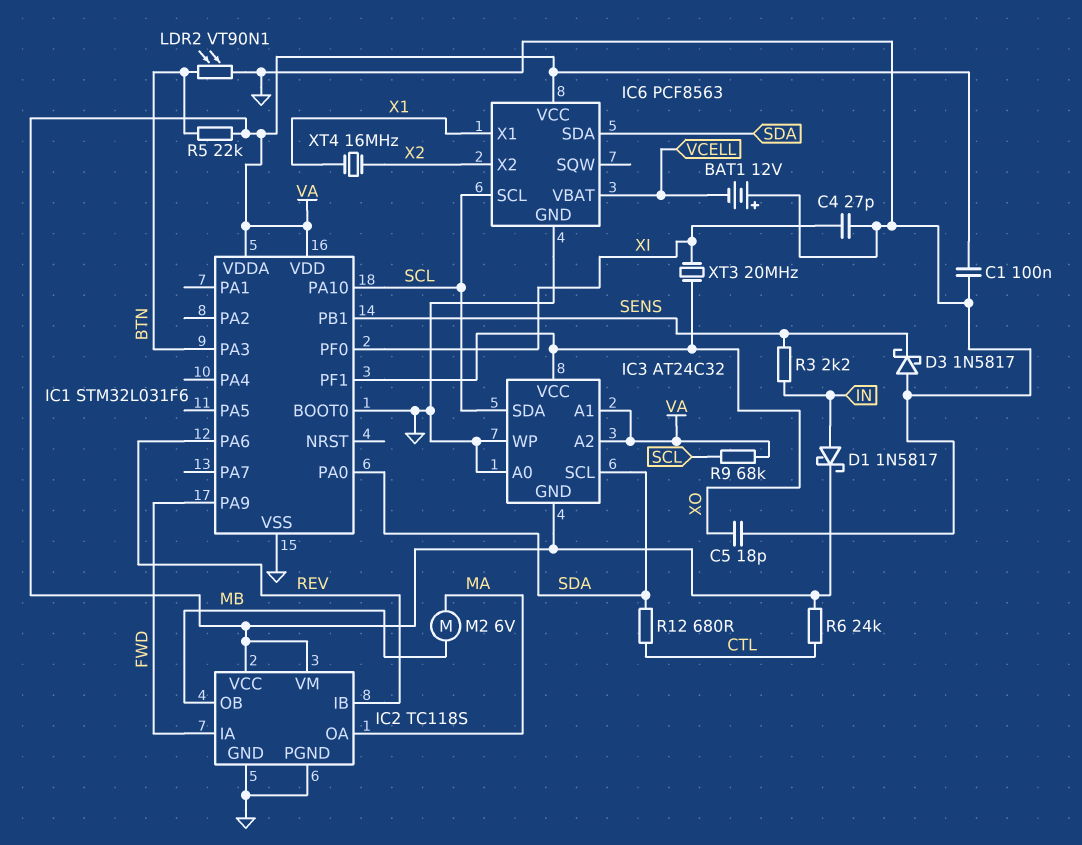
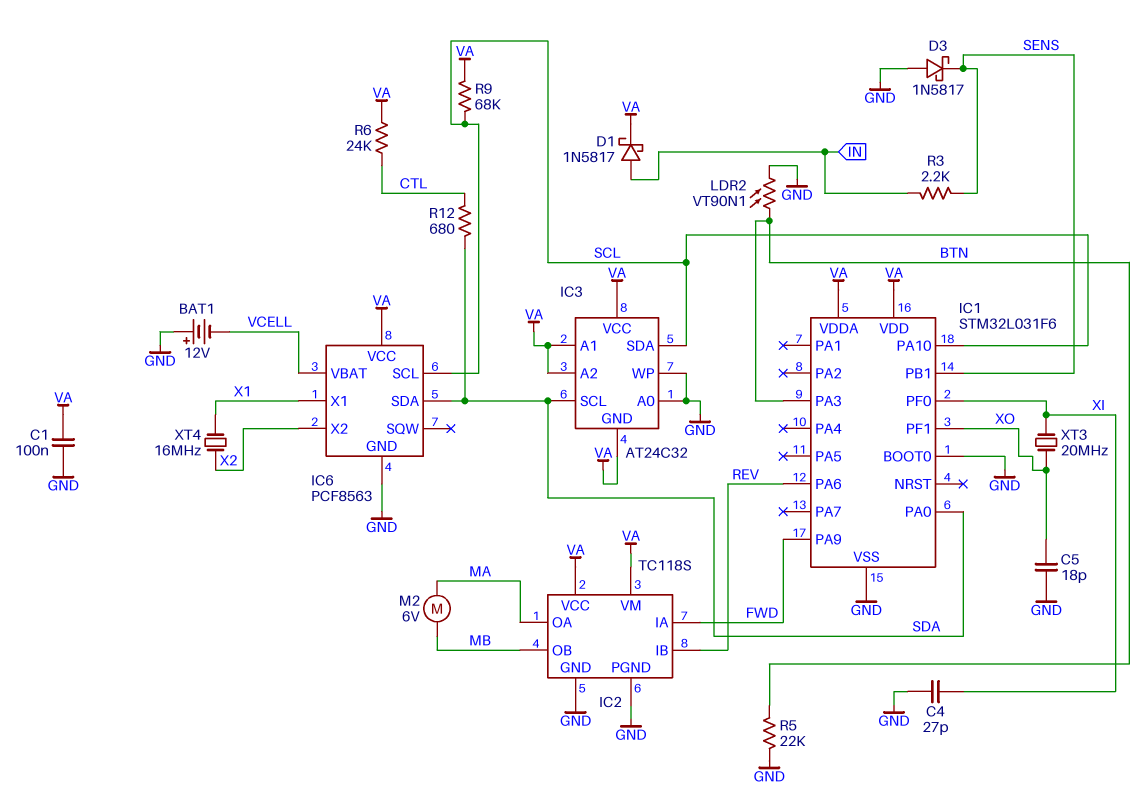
IC3 pin VCC: XO -> VA
R5: 22k (BTN, VA) -> 22k (BTN, GND)

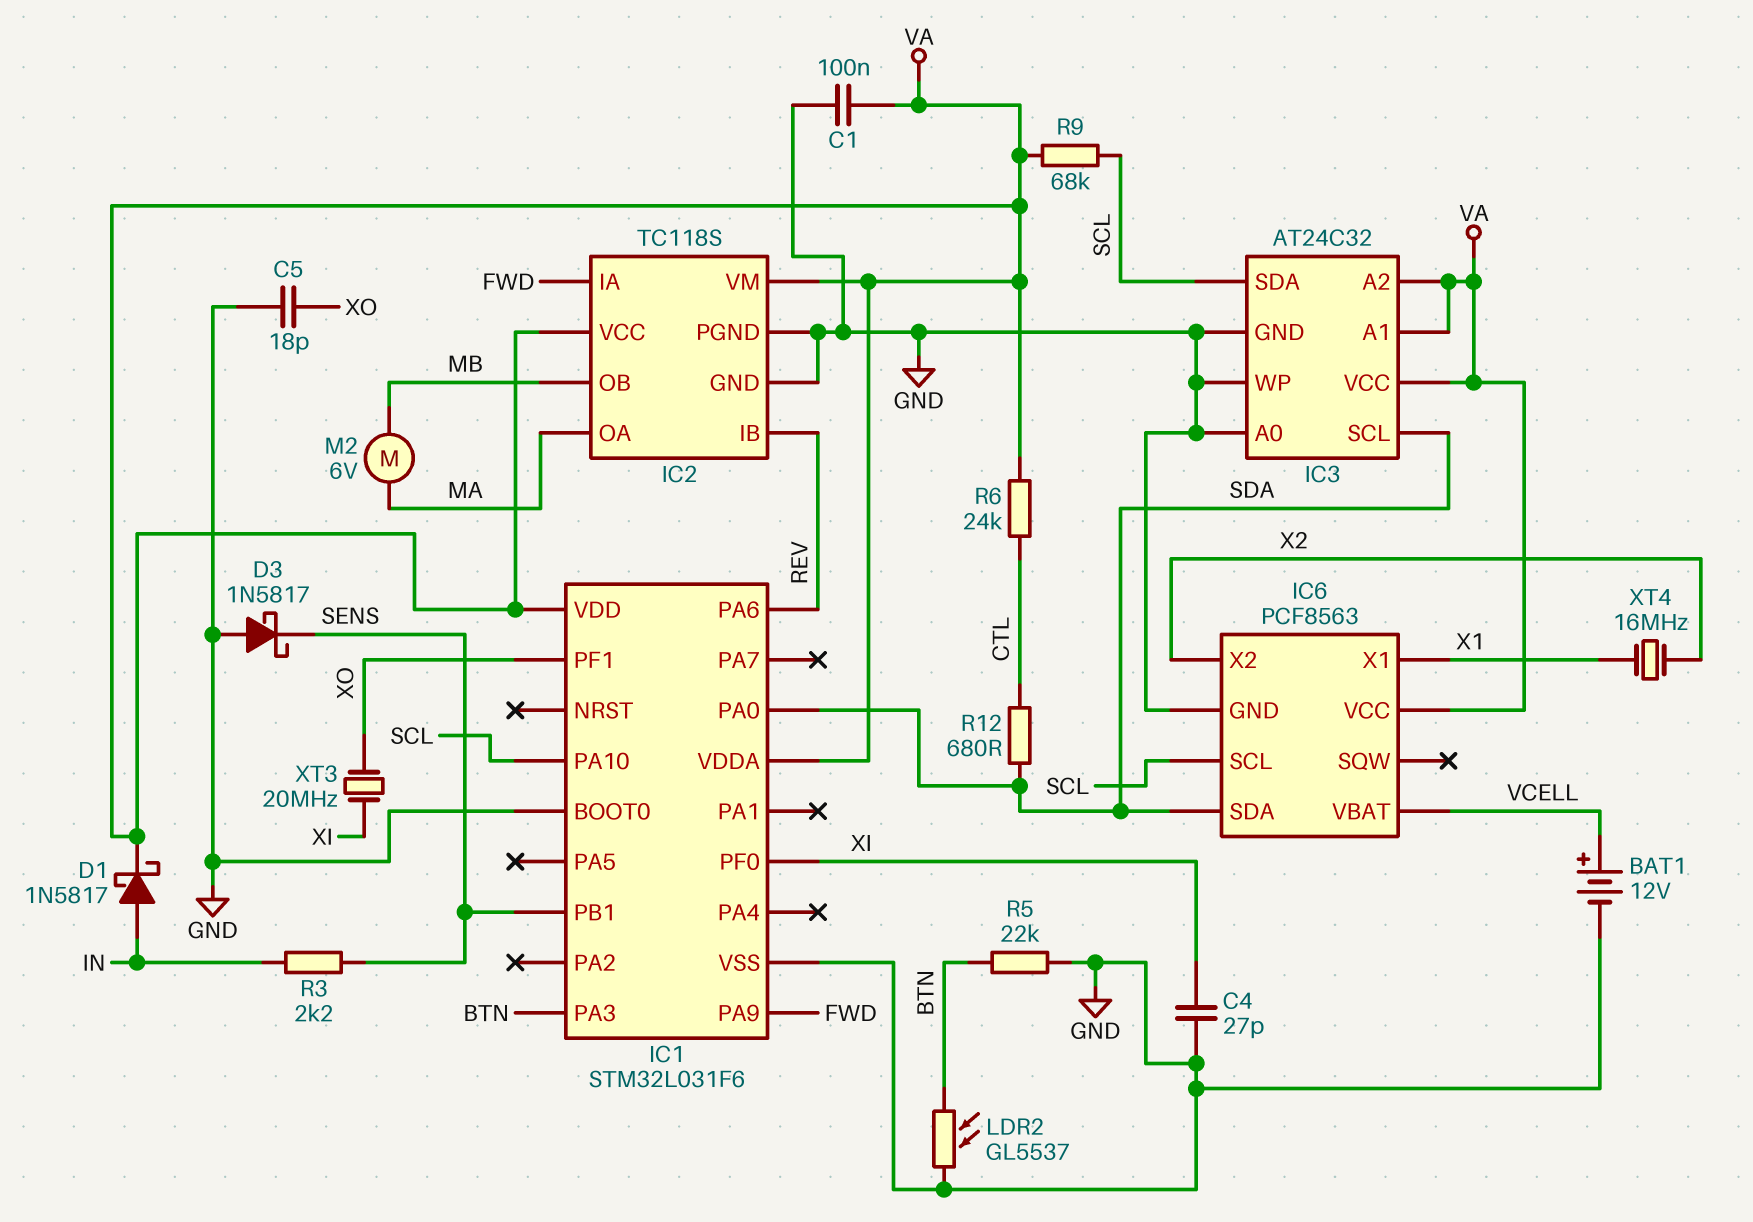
BAT1: 12V (plus GND, minus VCELL) -> 12V (plus VCELL, minus GND)
IC3 pin GND: VA -> GND
LDR2: VT90N1 (BTN, GND) -> GL5537 (BTN, GND)

